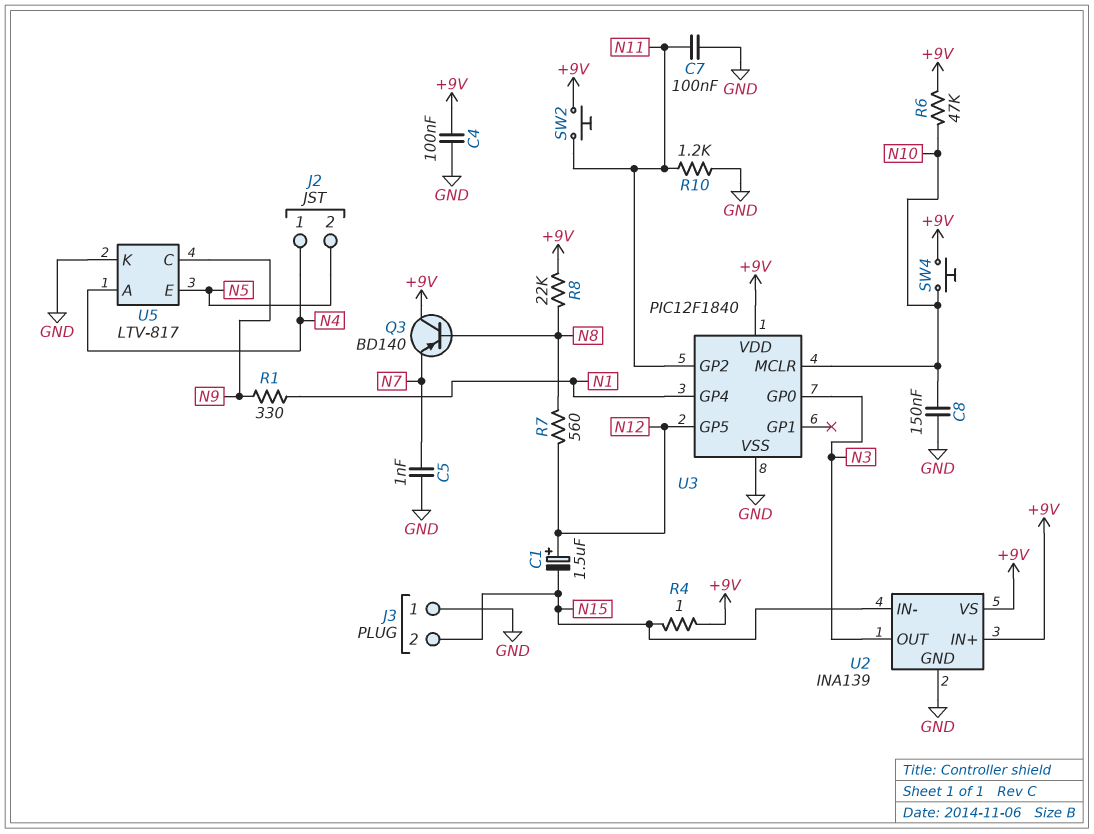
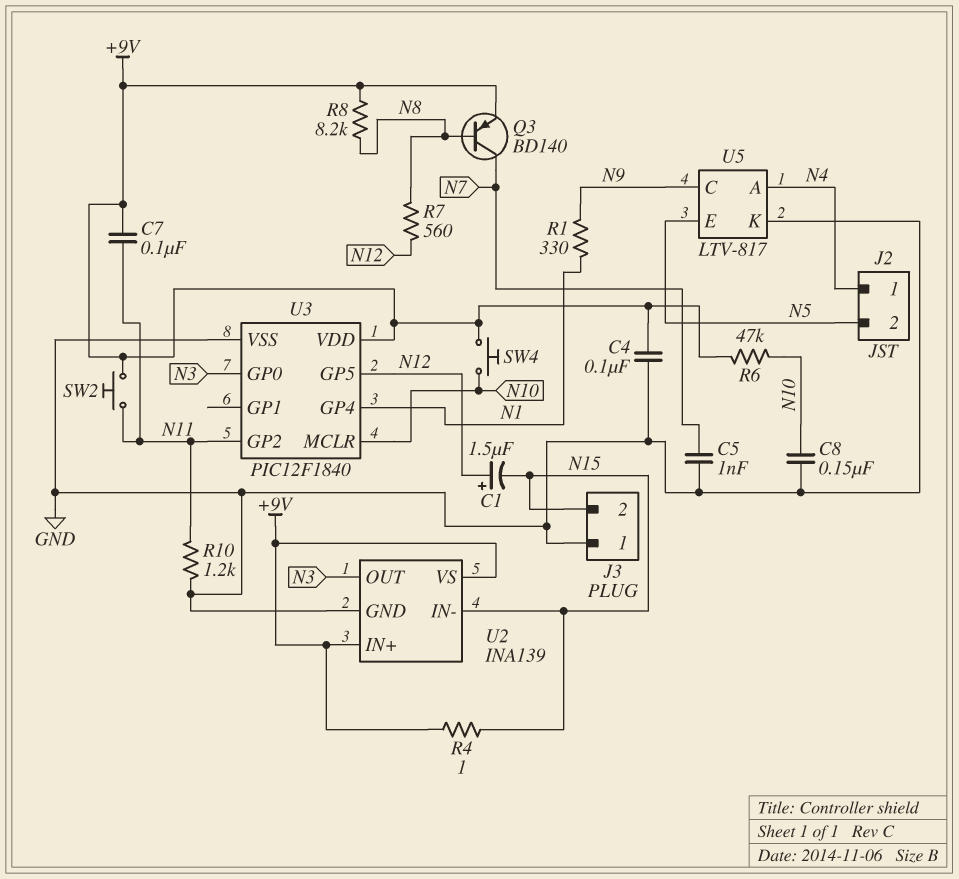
C7: 100nF (GND, N11) -> 100nF (+9V, N11)
Q3: PNP BD140 (B N8, C +9V, E N7) -> PNP BD140 (B N8, C N7, E +9V)
R8: 22k (+9V, N8) -> 8.2k (+9V, N8)

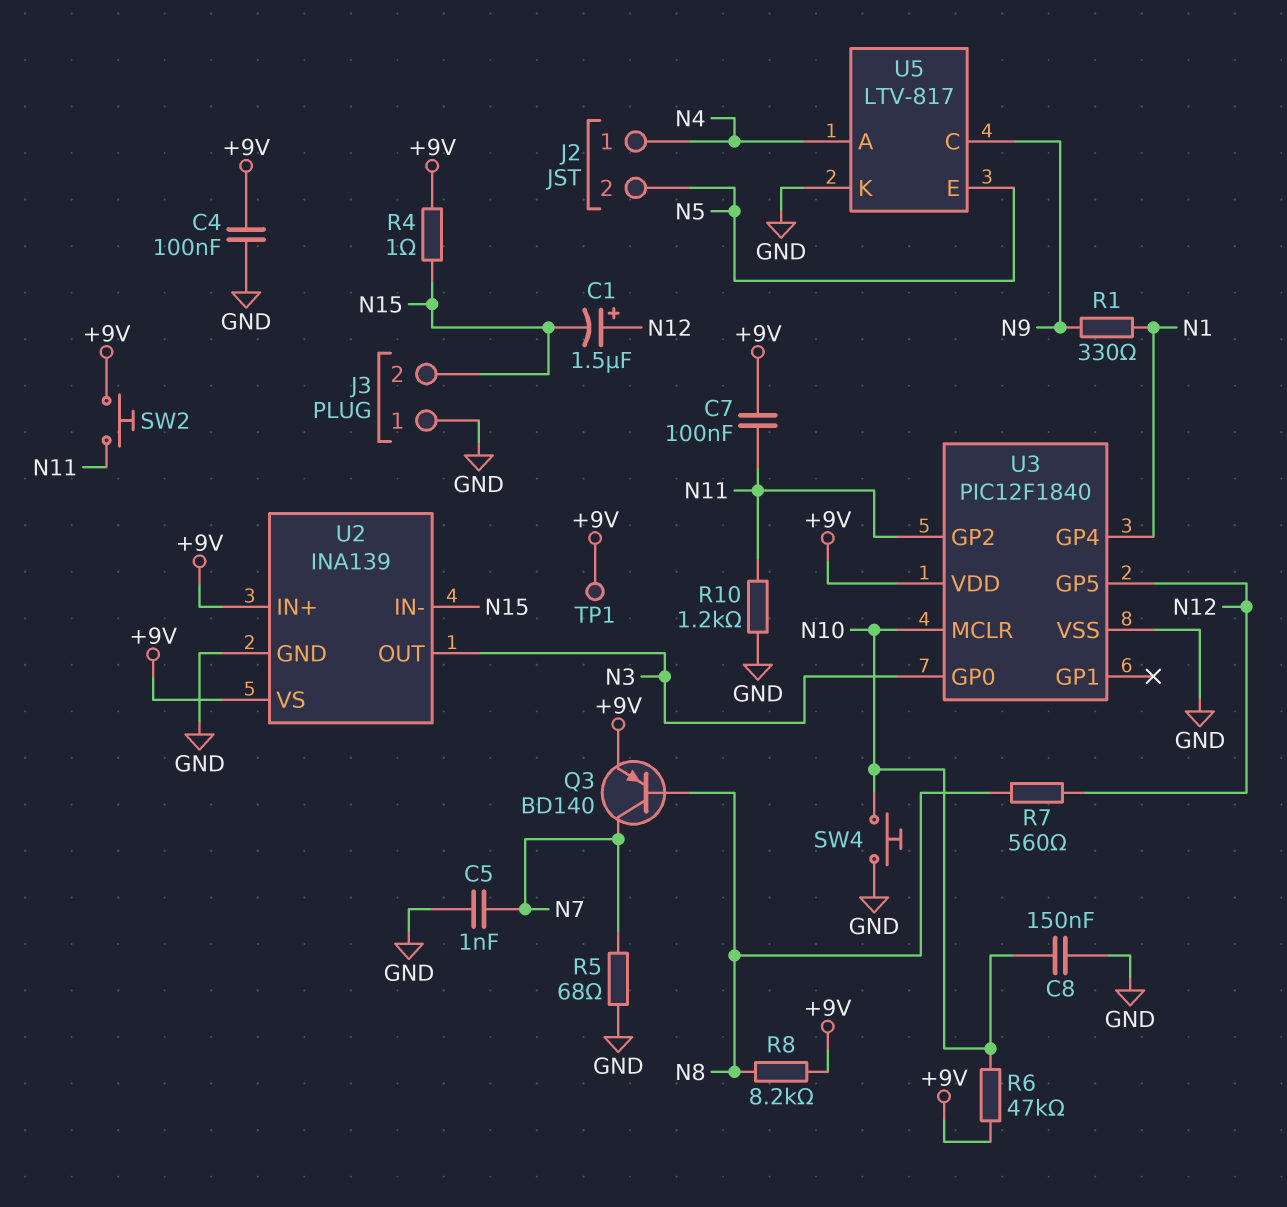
R5: none -> 68 (GND, N7)
SW4: button (+9V, N10) -> button (GND, N10)
TP1: none -> test point (+9V)

